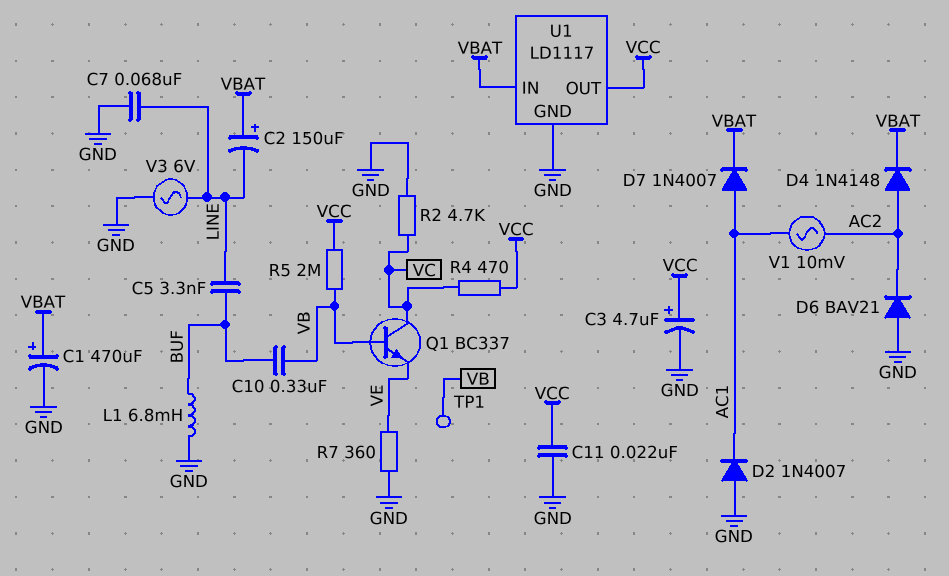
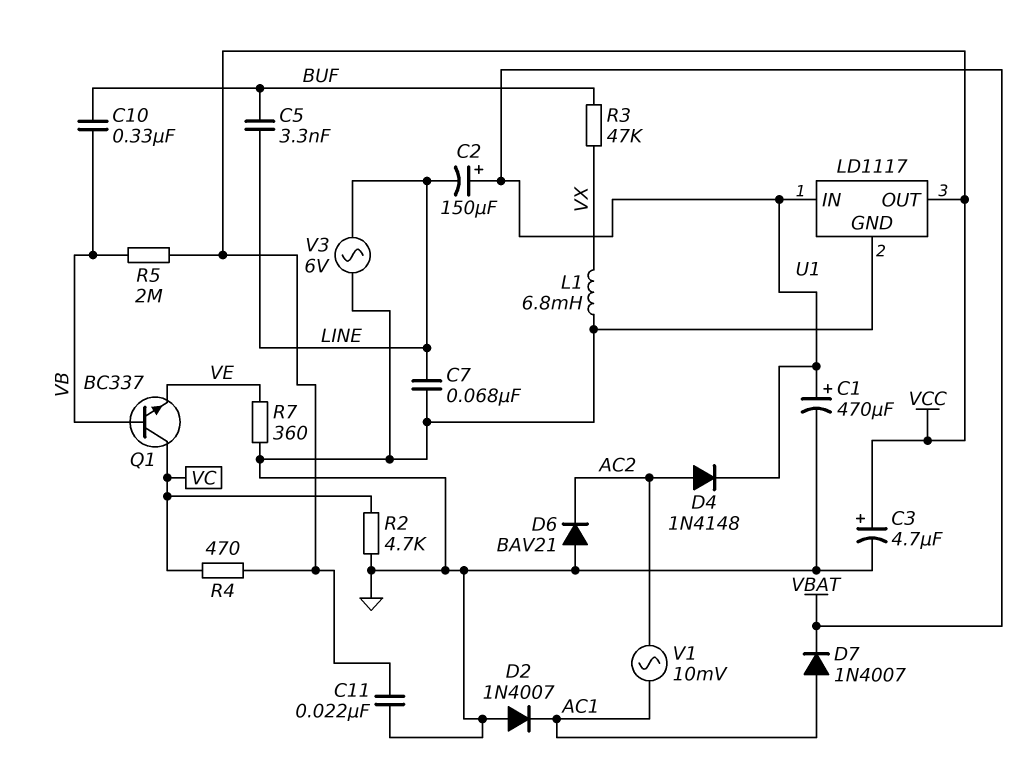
L1: 6.8mH (BUF, GND) -> 6.8mH (GND, VX)
R3: none -> 47k (BUF, VX)
TP1: test point (VB) -> none

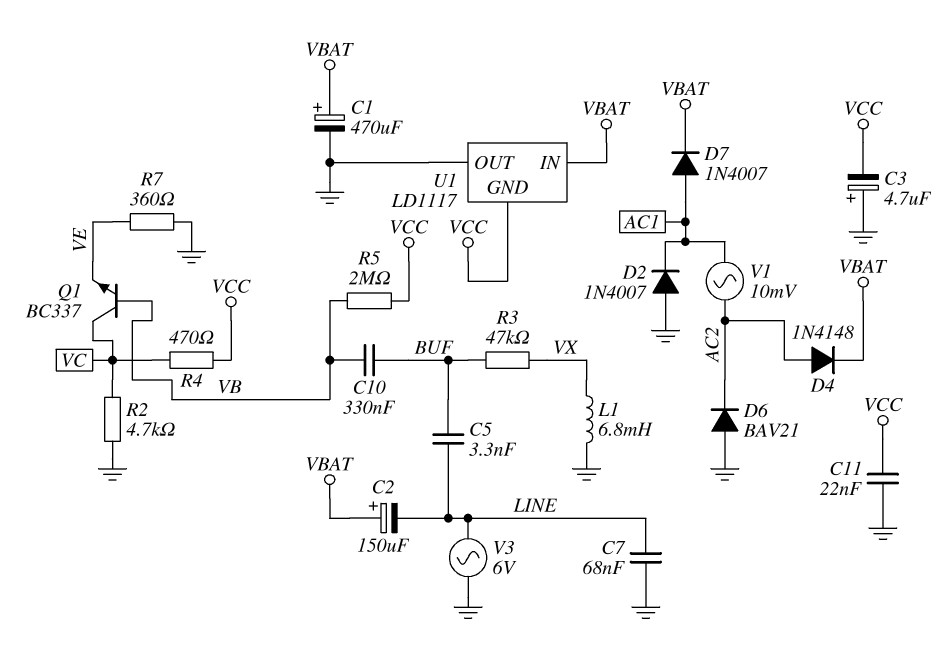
C3: 4.7uF (plus VCC, minus GND) -> 4.7uF (plus GND, minus VCC)
U1 pin GND: GND -> VCC
U1 pin OUT: VCC -> GND

